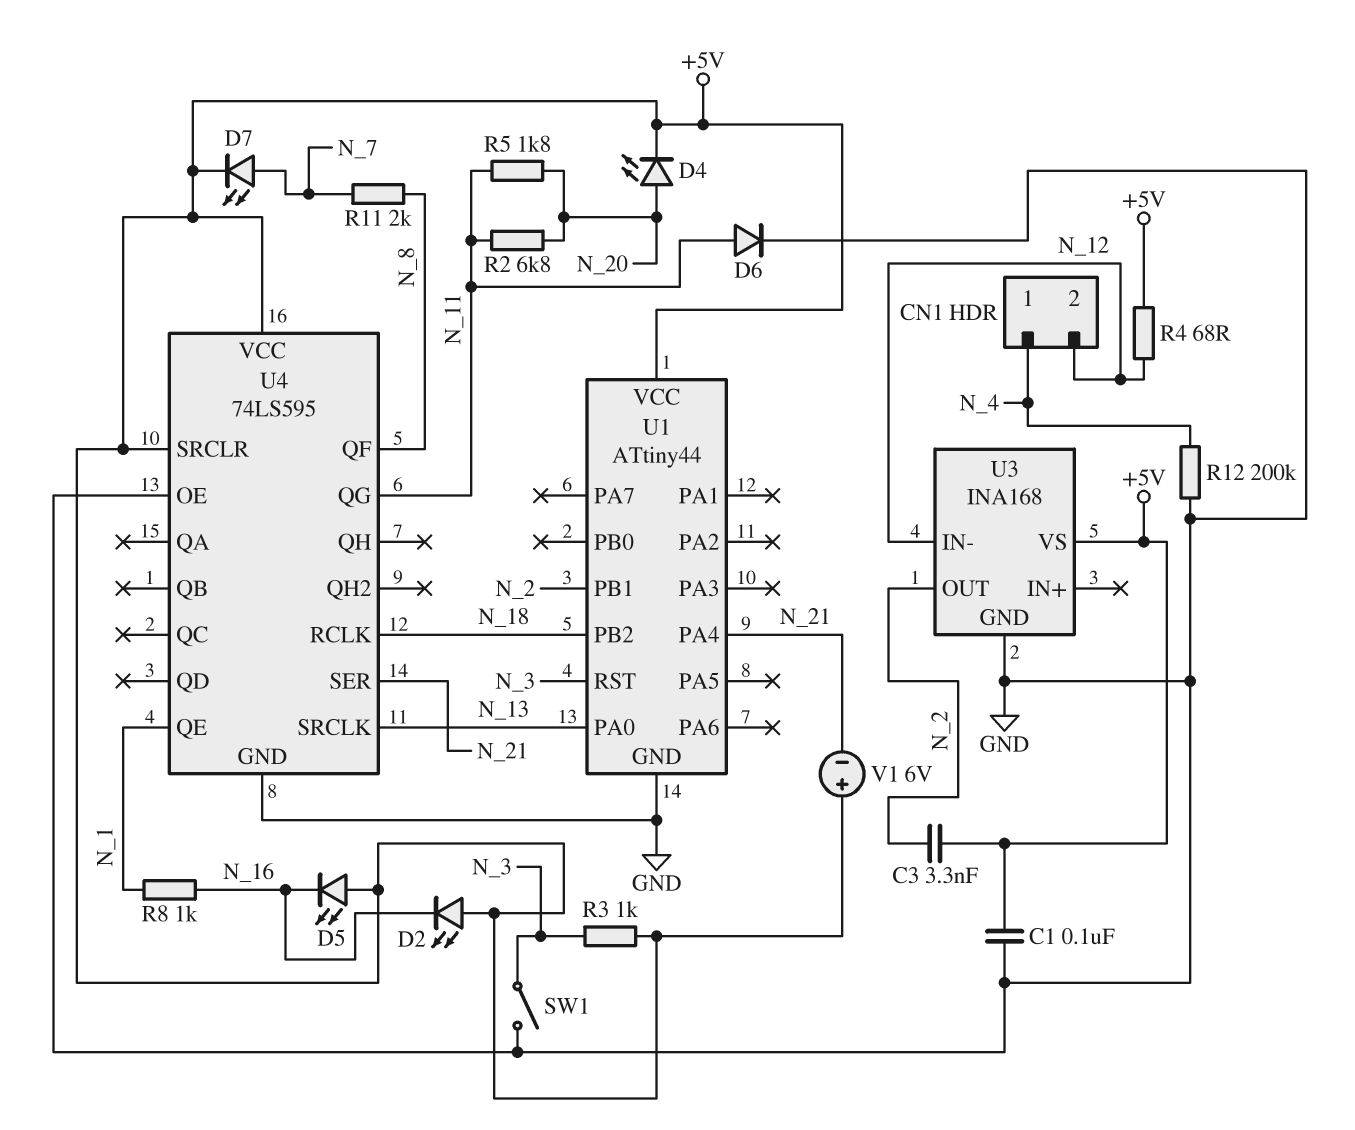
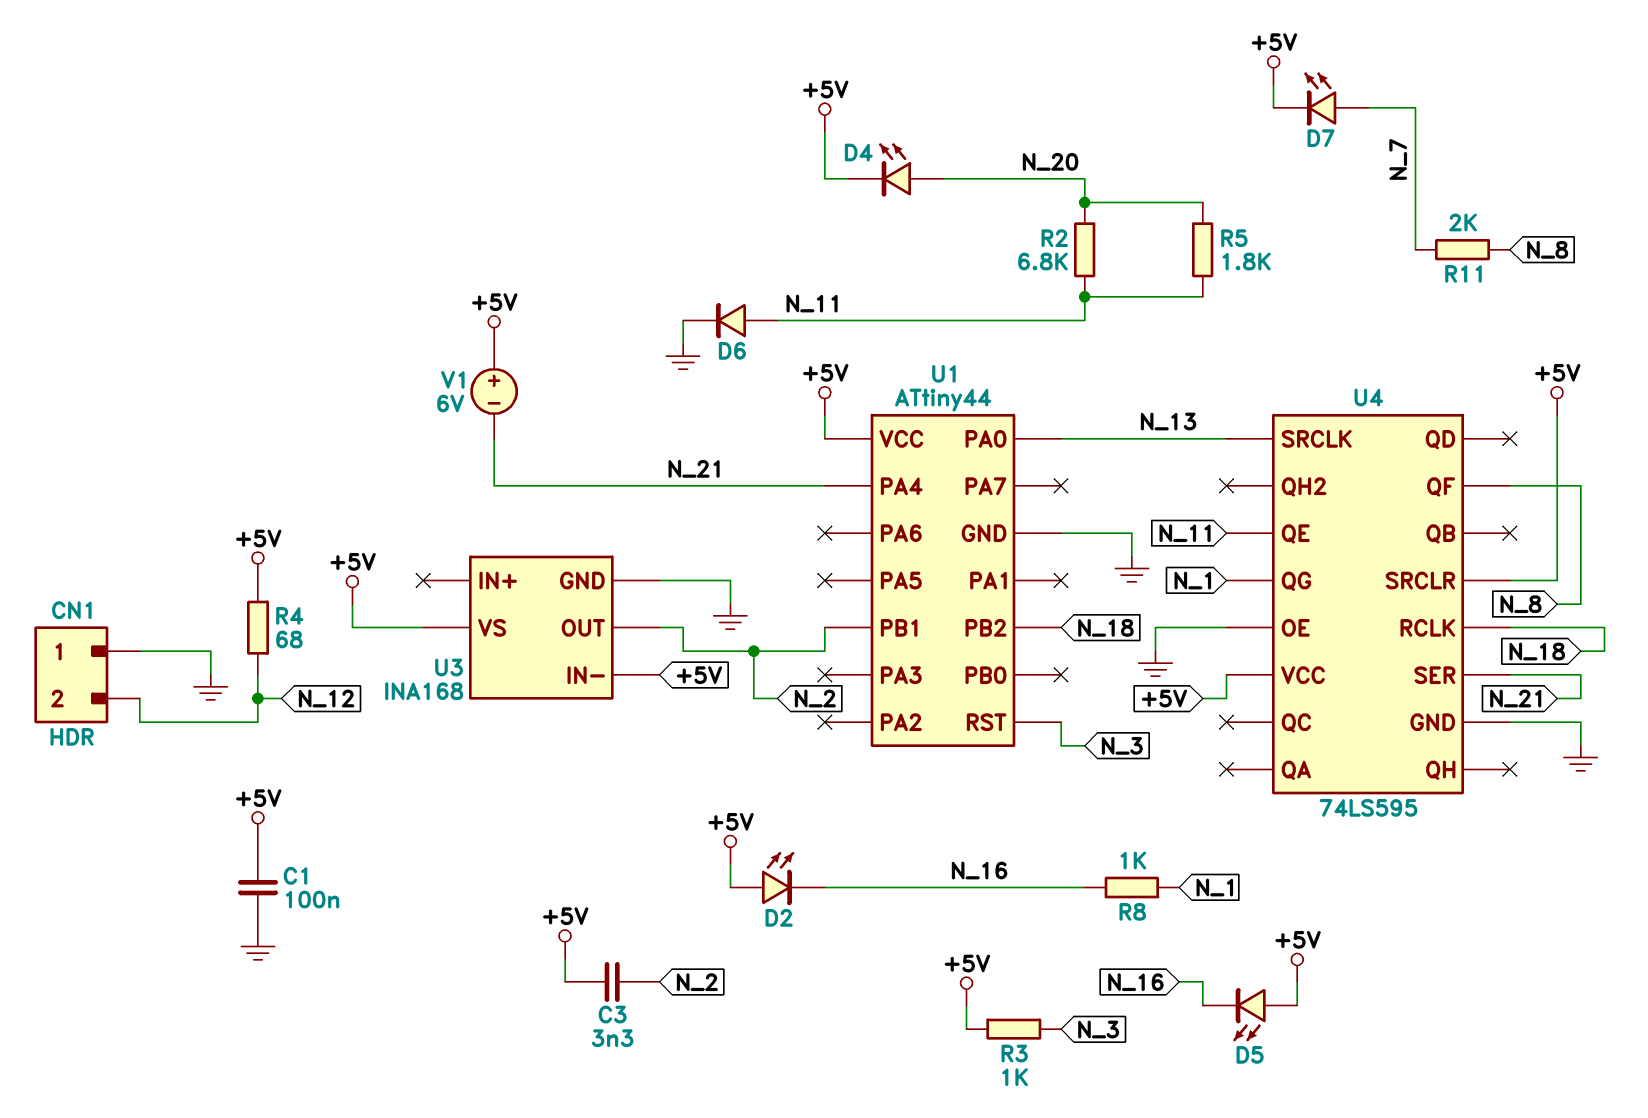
CN1 pin 1: N_4 -> GND
R12: 200k (GND, N_4) -> none
SW1: switch (GND, N_3) -> none
U3 pin IN-: N_12 -> +5V
U4 pin QE: N_1 -> N_11
U4 pin QG: N_11 -> N_1

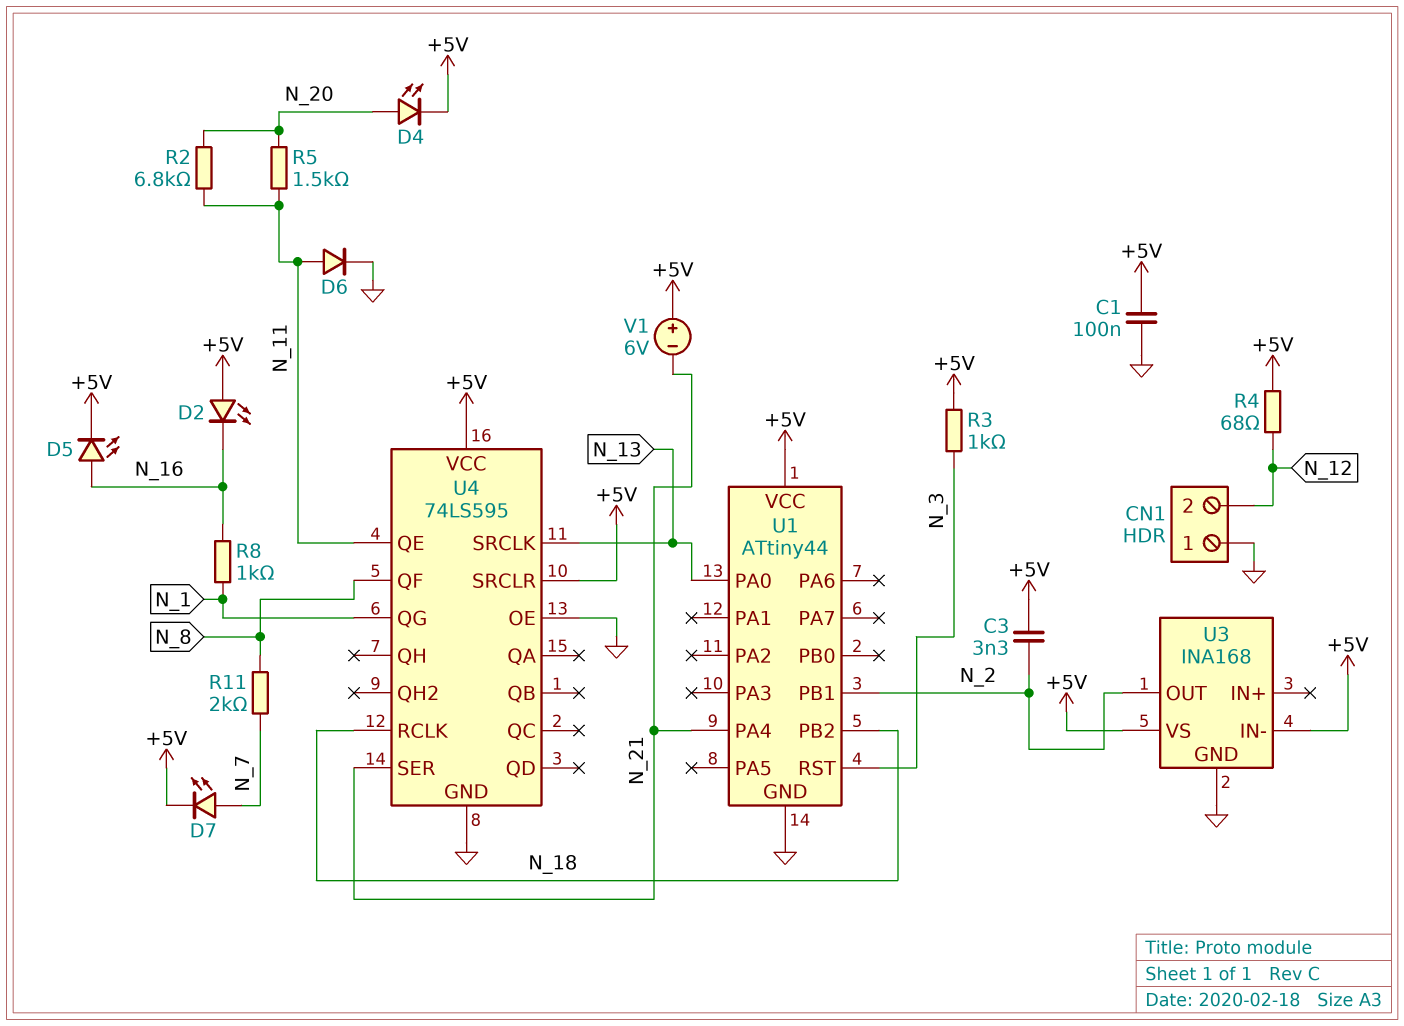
D5: LED (A +5V, K N_16) -> LED (A N_16, K +5V)
R5: 1.8k (N_11, N_20) -> 1.5k (N_11, N_20)

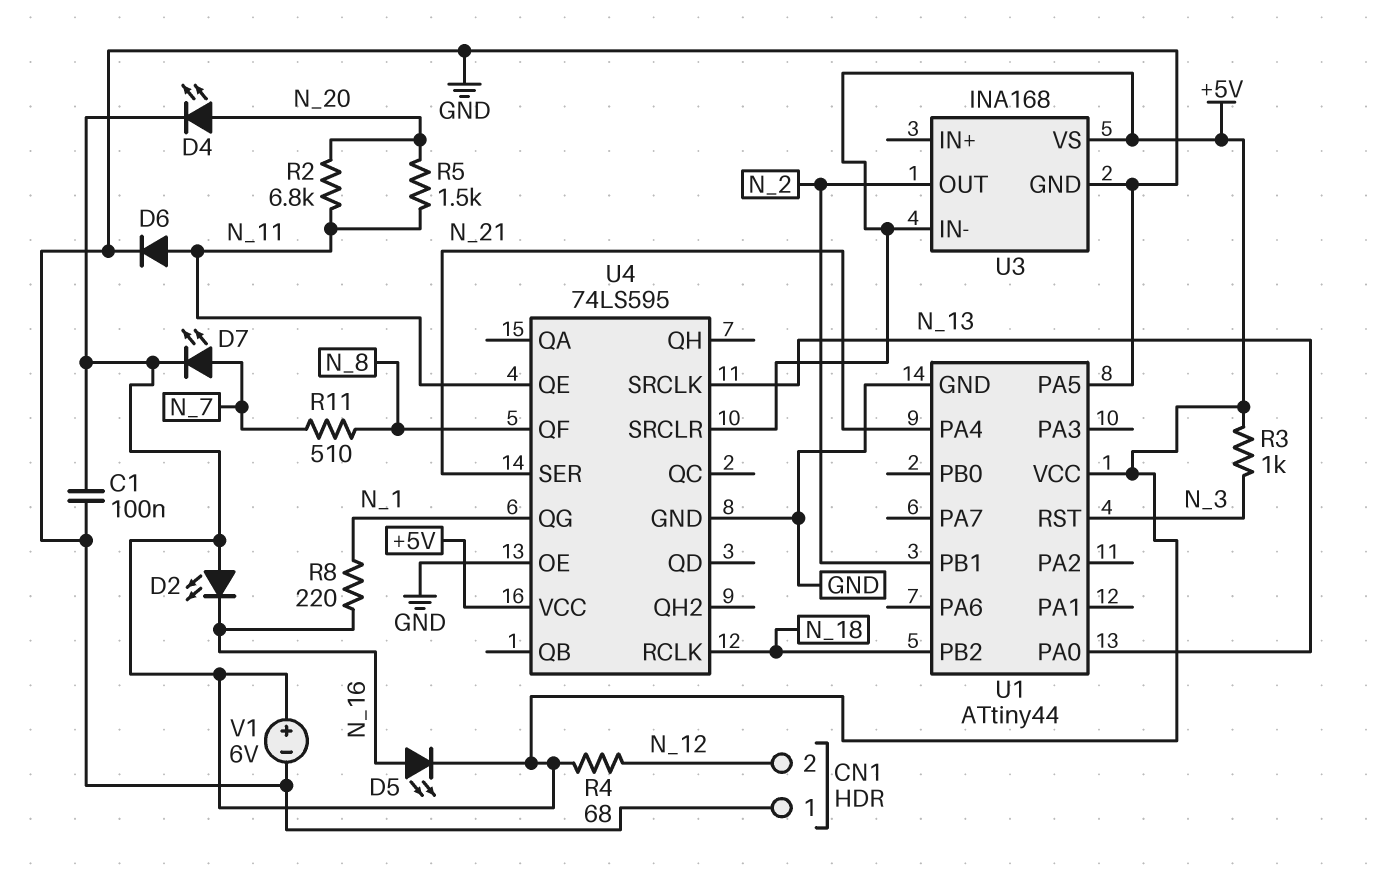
C3: 3.3nF (+5V, N_2) -> none
R8: 1k (N_1, N_16) -> 220 (N_1, N_16)
R11: 2k (N_7, N_8) -> 510 (N_7, N_8)
U1 pin PA5: none -> GND
V1: 6V (plus +5V, minus N_21) -> 6V (plus +5V, minus GND)

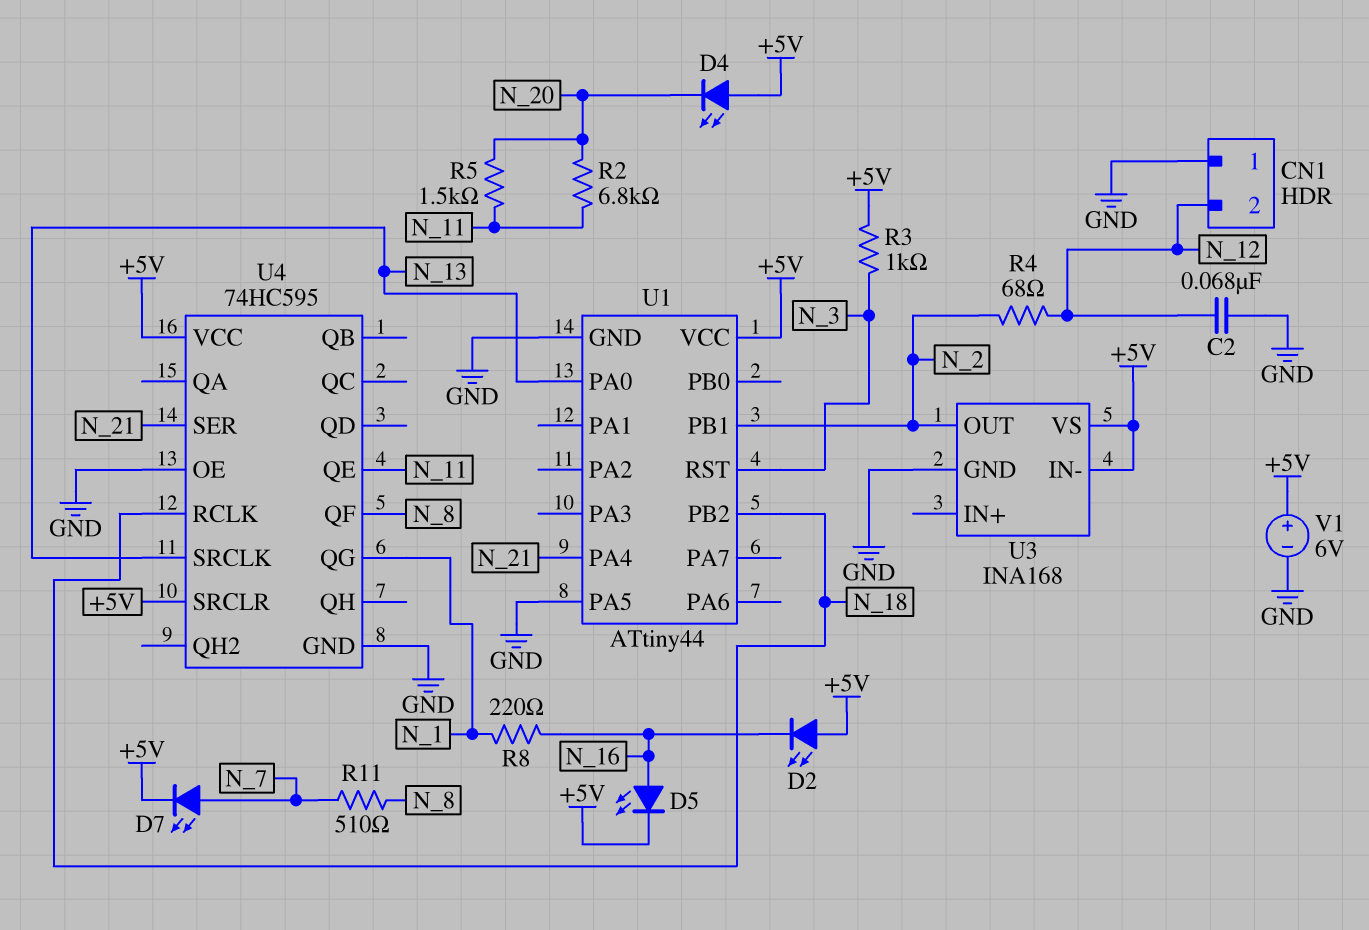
C1: 100nF (+5V, GND) -> none
C2: none -> 68nF (GND, N_12)
D4: LED (A N_20, K +5V) -> LED (A +5V, K N_20)
D6: diode (A N_11, K GND) -> none
R4: 68 (+5V, N_12) -> 68 (N_2, N_12)
U4: 74LS595 -> 74HC595

